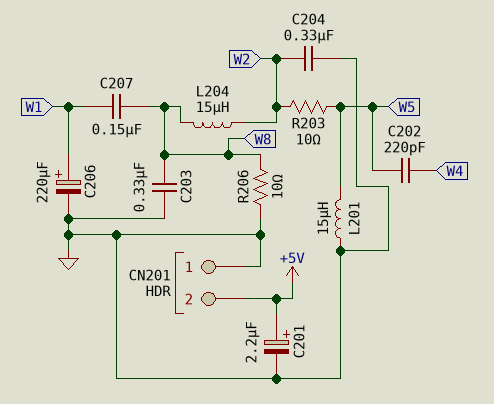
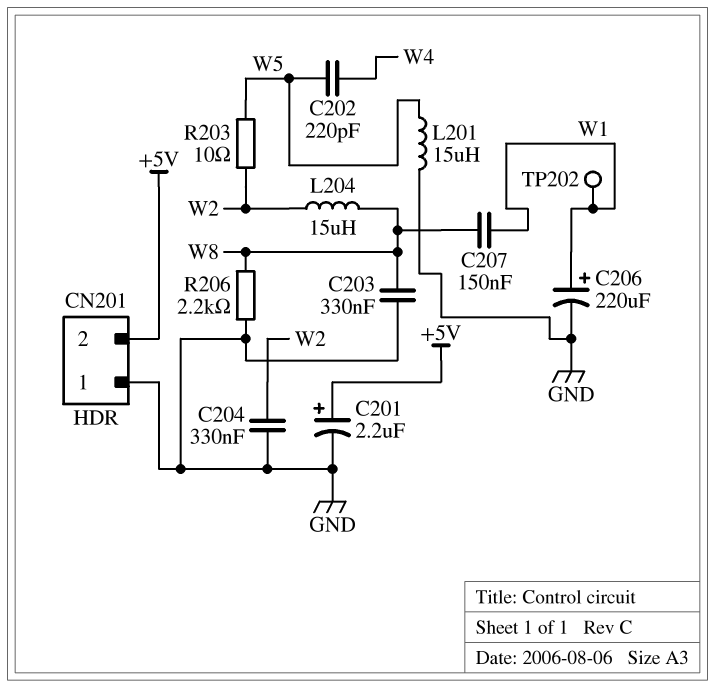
R206: 10 (GND, W8) -> 2.2k (GND, W8)
TP202: none -> test point (W1)

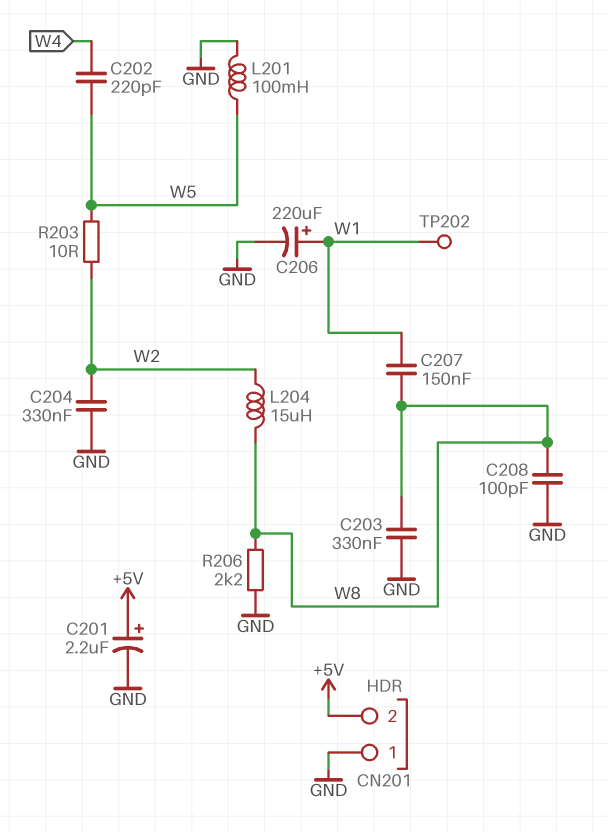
C208: none -> 100pF (GND, W8)
L201: 15uH (GND, W5) -> 100mH (GND, W5)

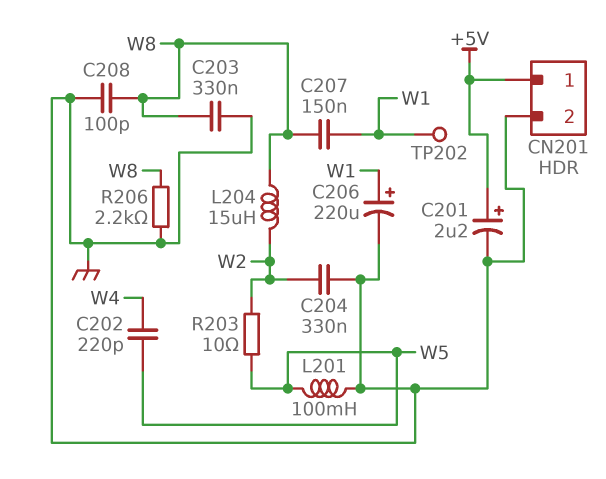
CN201 pin 1: GND -> +5V
CN201 pin 2: +5V -> GND

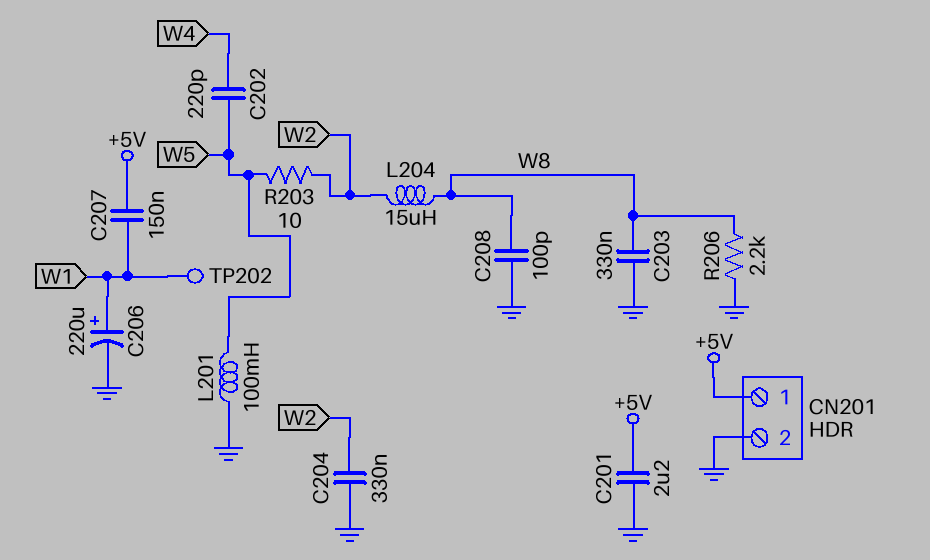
C201: 2.2uF (plus +5V, minus GND) -> 2.2uF (+5V, GND)
C207: 150nF (W1, W8) -> 150nF (+5V, W1)

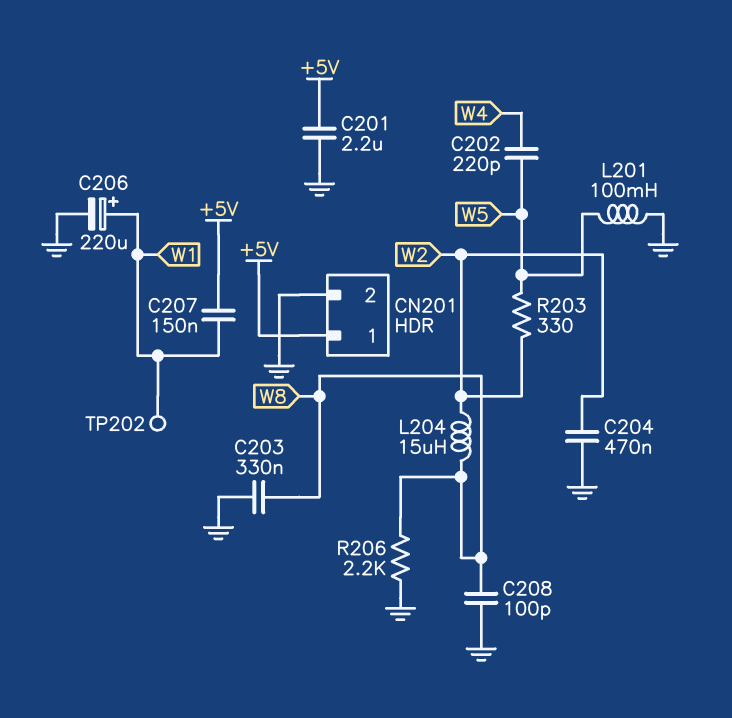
C204: 330nF (GND, W2) -> 470nF (GND, W2)
R203: 10 (W2, W5) -> 330 (W2, W5)

